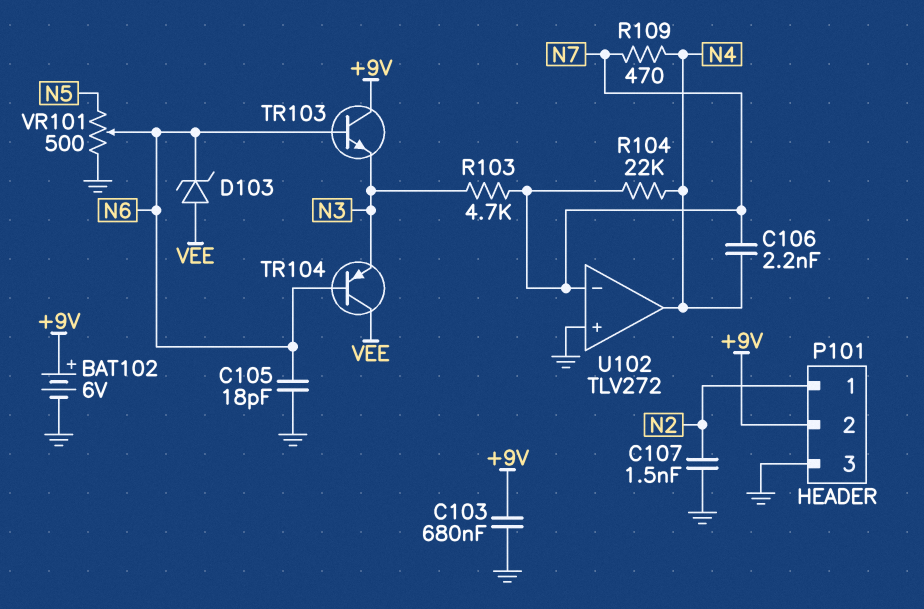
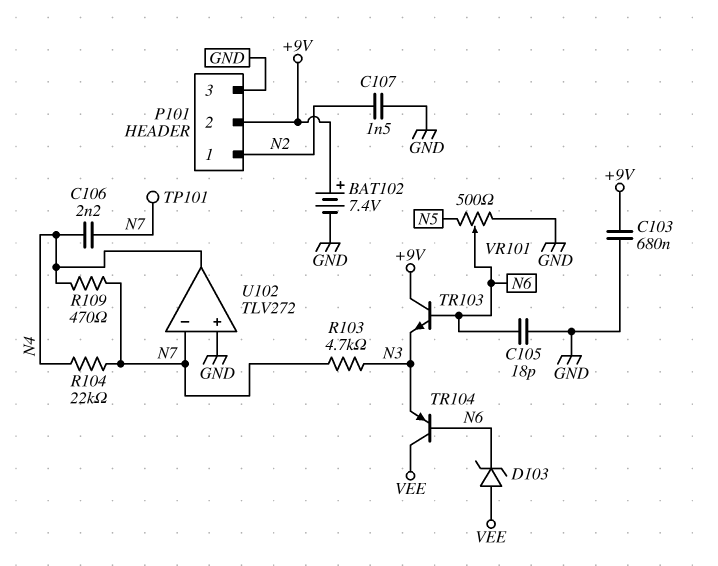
BAT102: 6V (plus +9V, minus GND) -> 7.4V (plus +9V, minus GND)
TP101: none -> test point (N7)

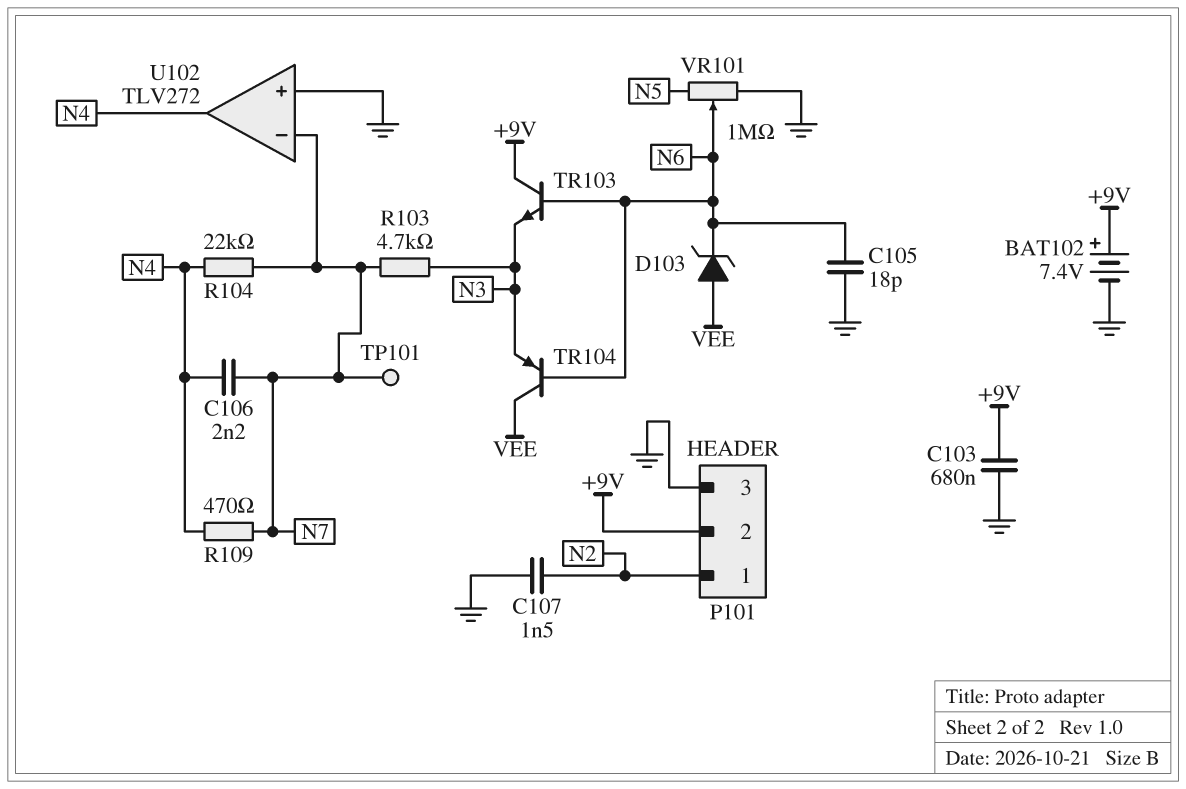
VR101: 500 (GND, N5, wiper N6) -> 1M (GND, N5, wiper N6)

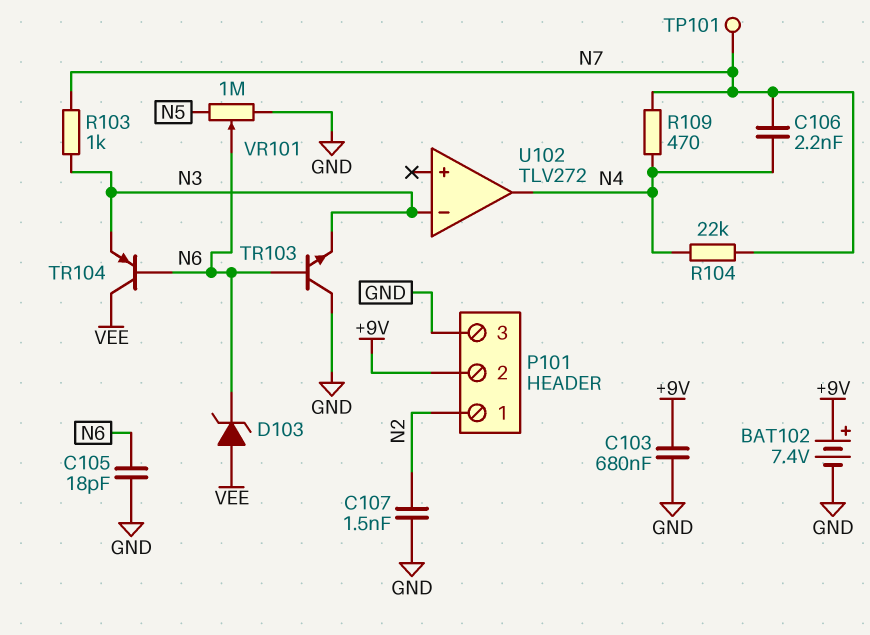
R103: 4.7k (N3, N7) -> 1k (N3, N7)
TR103: NPN (B N6, C +9V, E N3) -> NPN (B N6, C GND, E N3)
U102 pin in+: GND -> none
U102 pin in-: N7 -> N3

